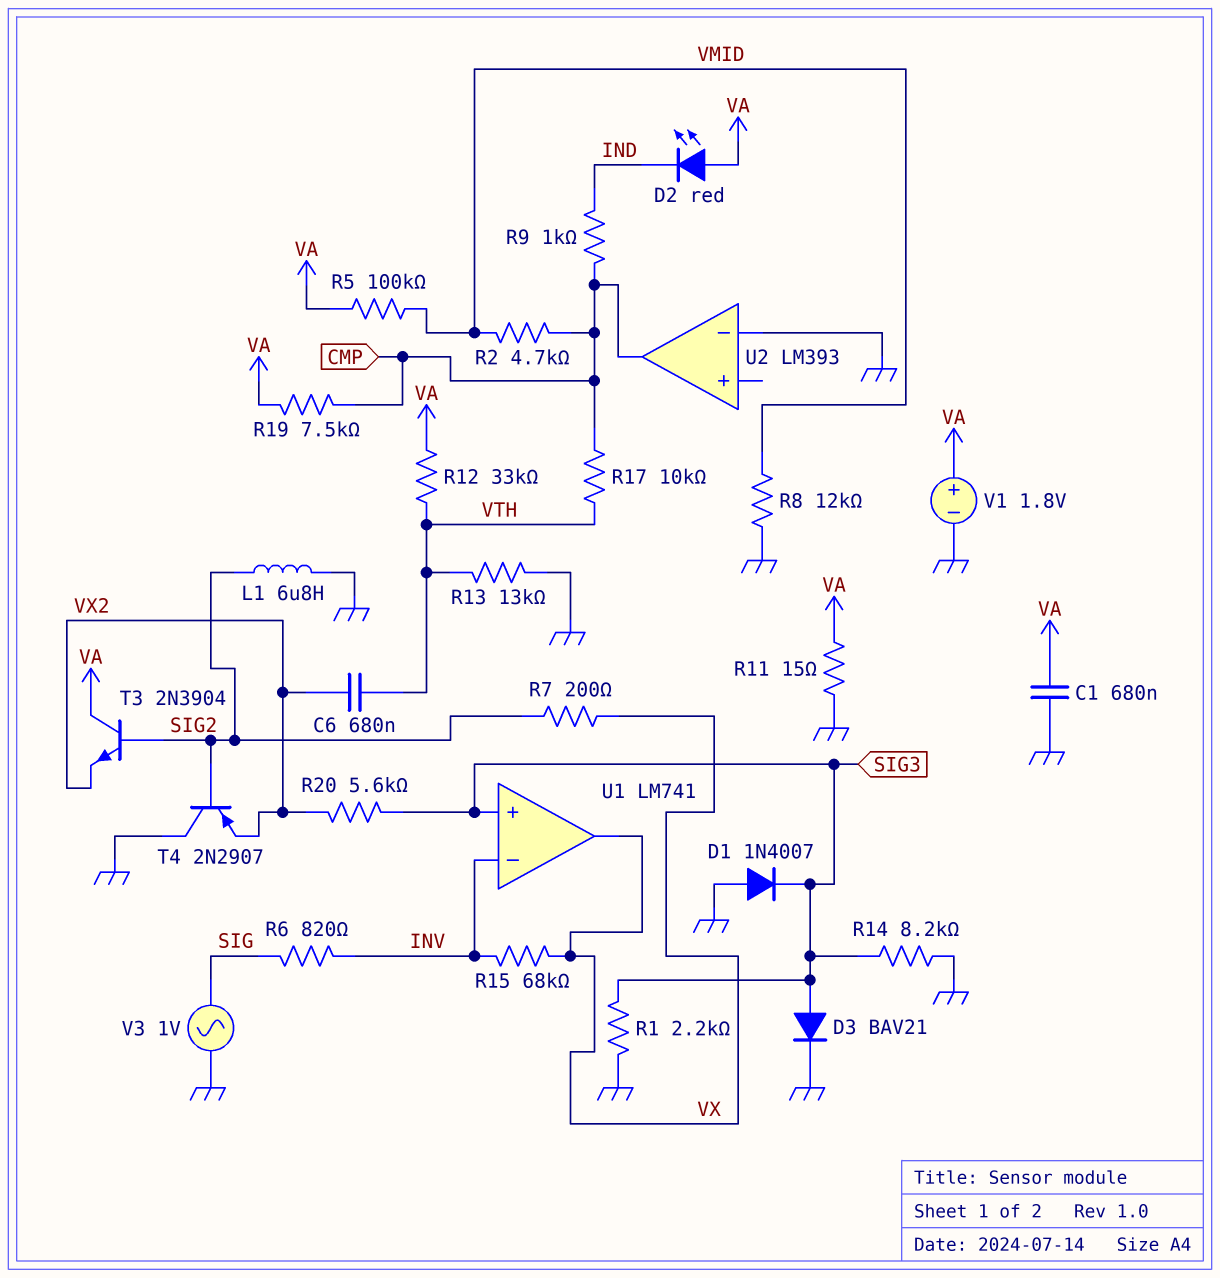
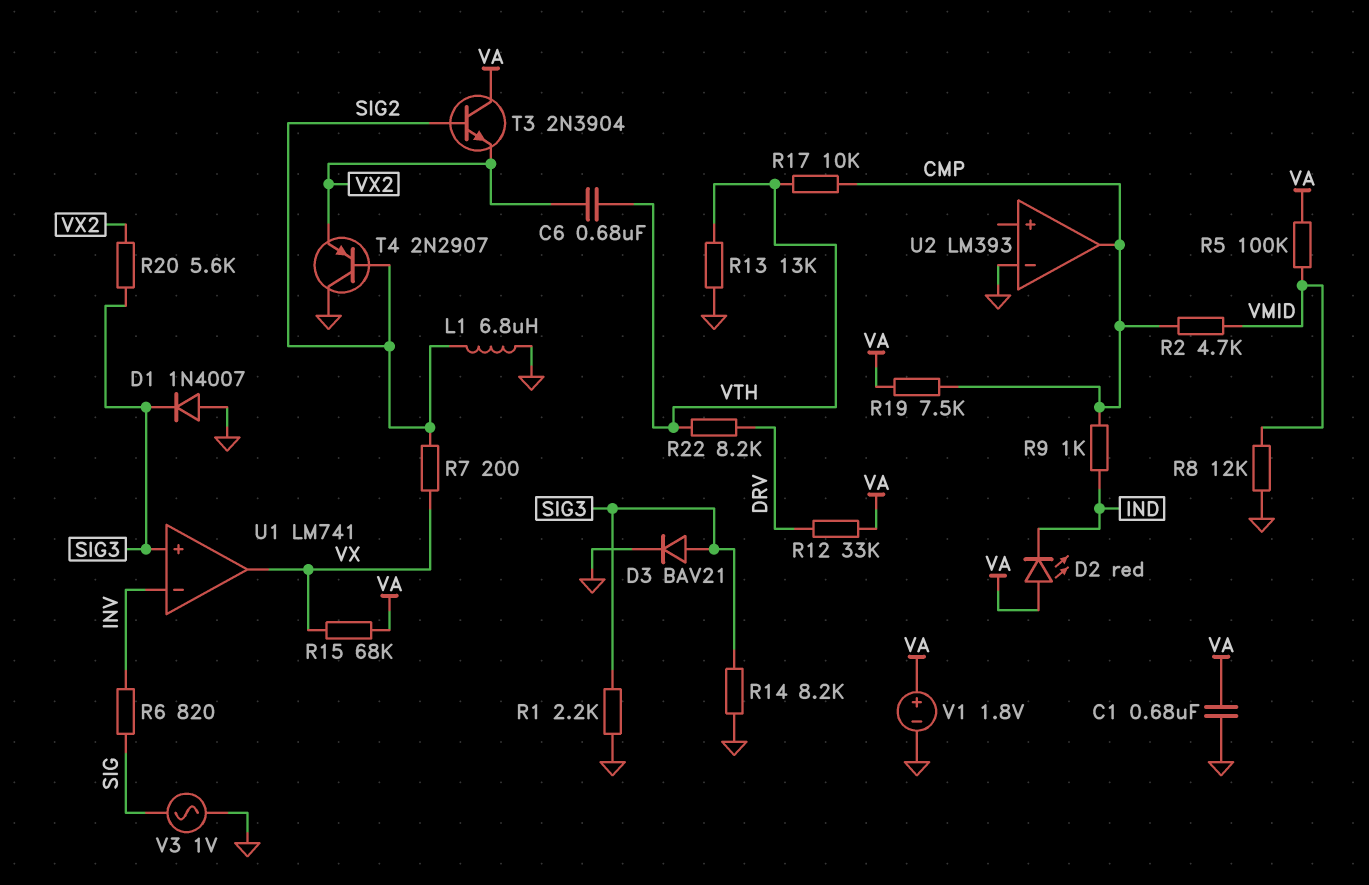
R11: 15 (GND, VA) -> none
R12: 33k (VA, VTH) -> 33k (DRV, VA)
R15: 68k (INV, VX) -> 68k (VA, VX)
R22: none -> 8.2k (DRV, VTH)

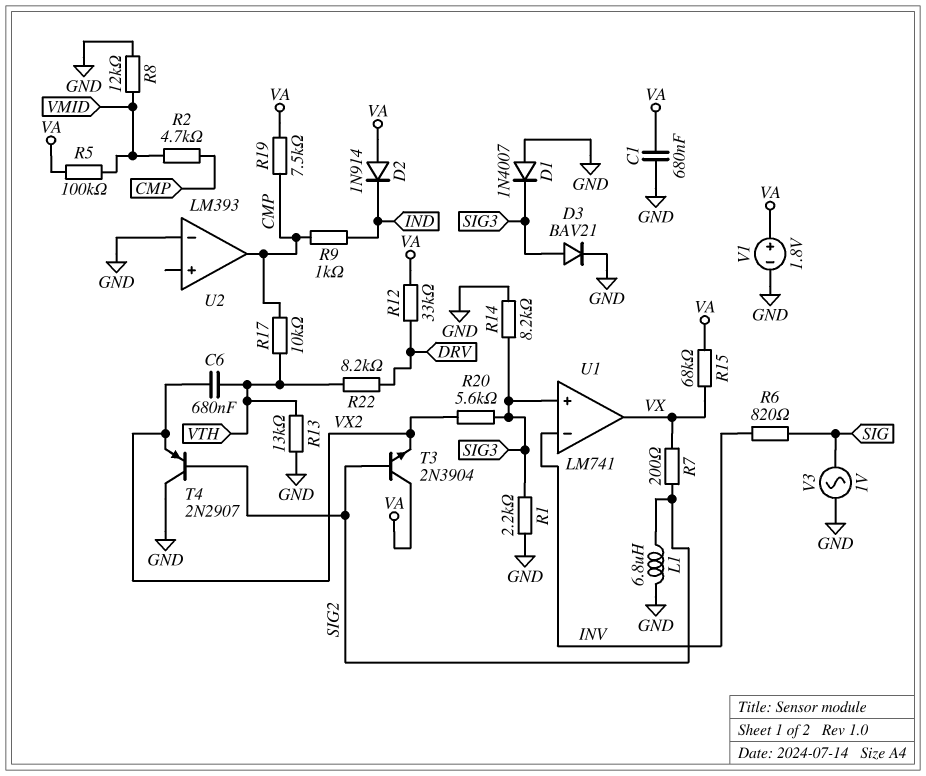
D2: LED red (A VA, K IND) -> diode 1N914 (A VA, K IND)

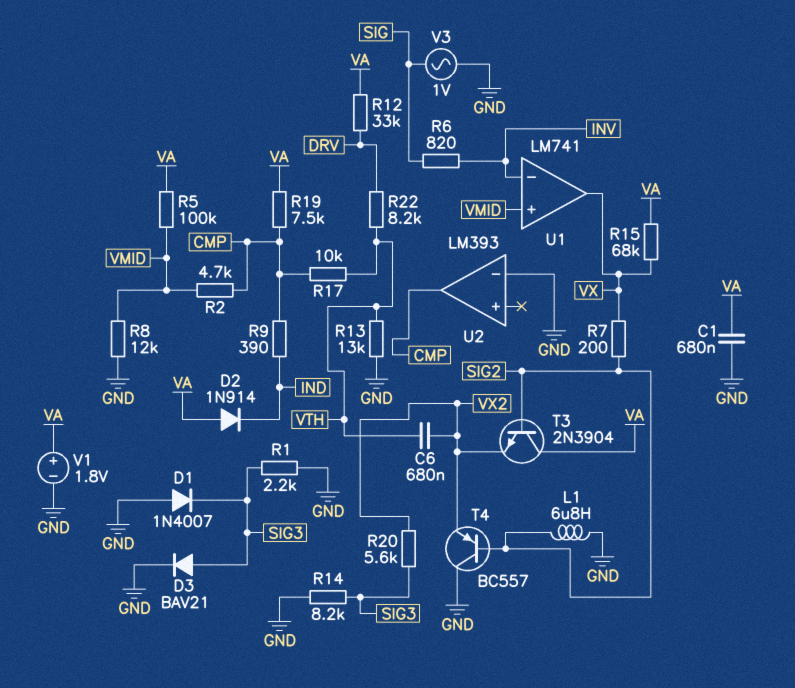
R9: 1k (CMP, IND) -> 390 (CMP, IND)
T4: PNP 2N2907 (B SIG2, C GND, E VX2) -> PNP BC557 (B SIG2, C GND, E VX2)
U1 pin in+: SIG3 -> VMID

